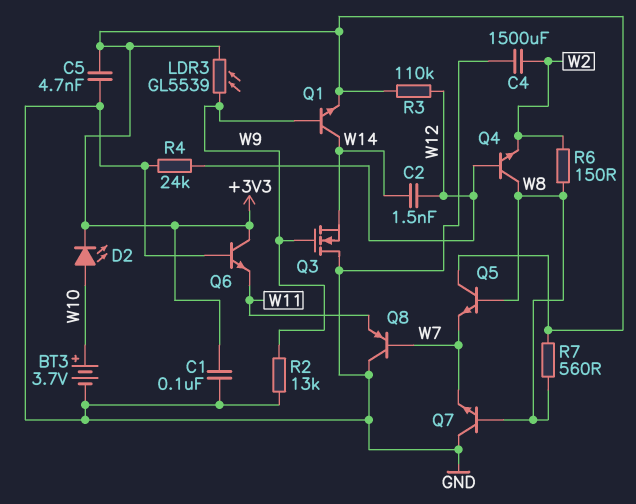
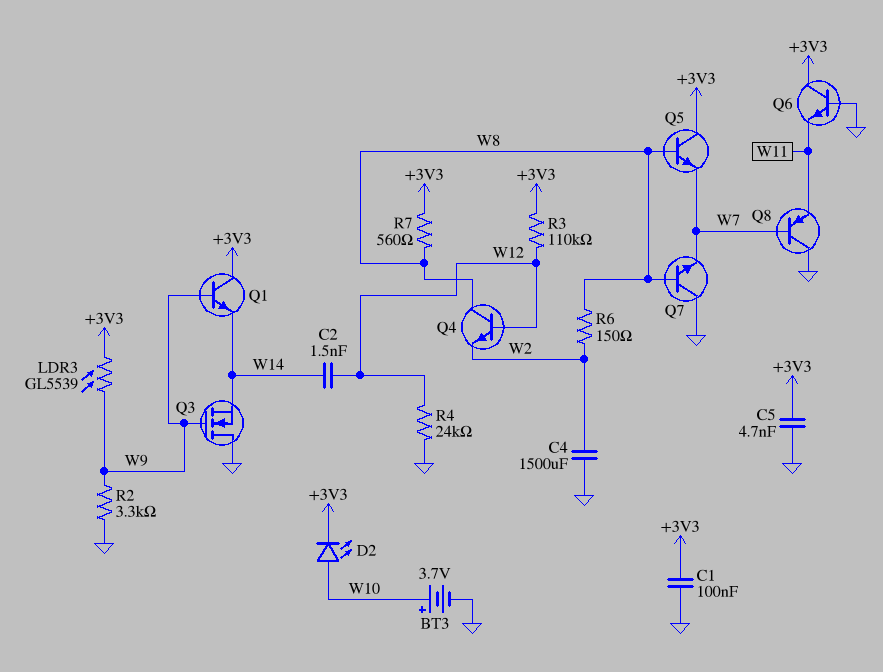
Q1: NPN (B W9, C W14, E +3V3) -> NPN (B W9, C +3V3, E W14)
R2: 13k (GND, W9) -> 3.3k (GND, W9)

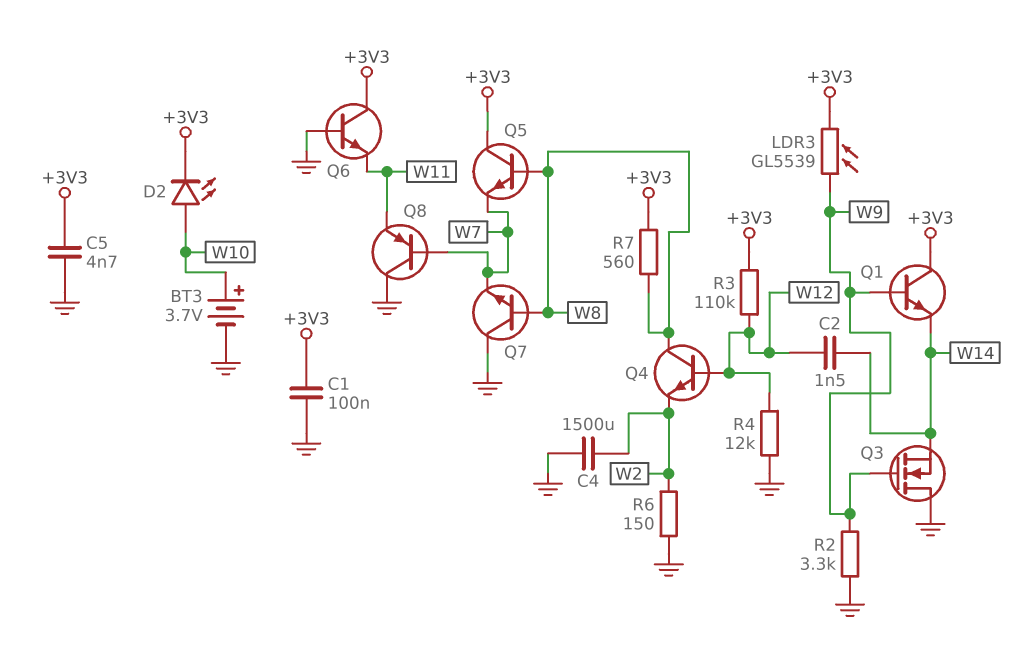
R4: 24k (GND, W12) -> 12k (GND, W12)
R6: 150 (W2, W8) -> 150 (GND, W2)

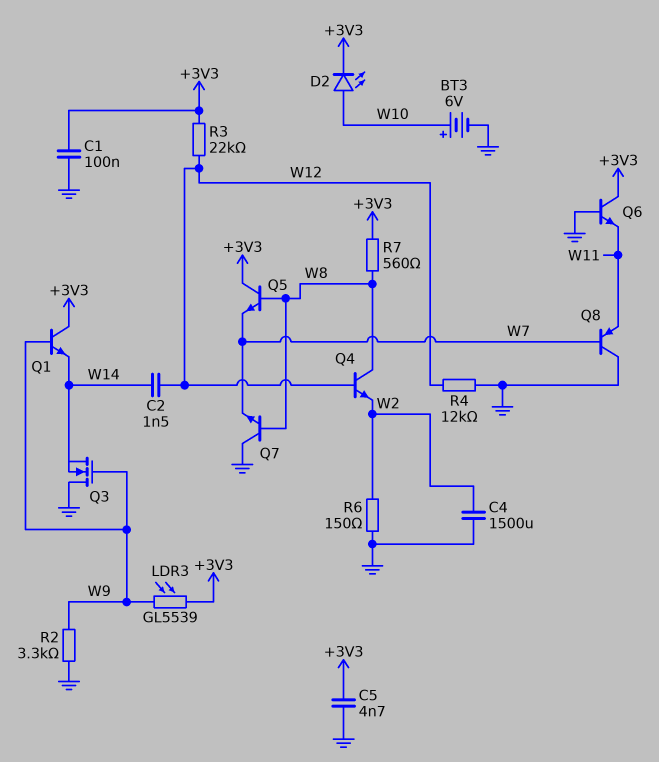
BT3: 3.7V (plus W10, minus GND) -> 6V (plus W10, minus GND)
R3: 110k (+3V3, W12) -> 22k (+3V3, W12)

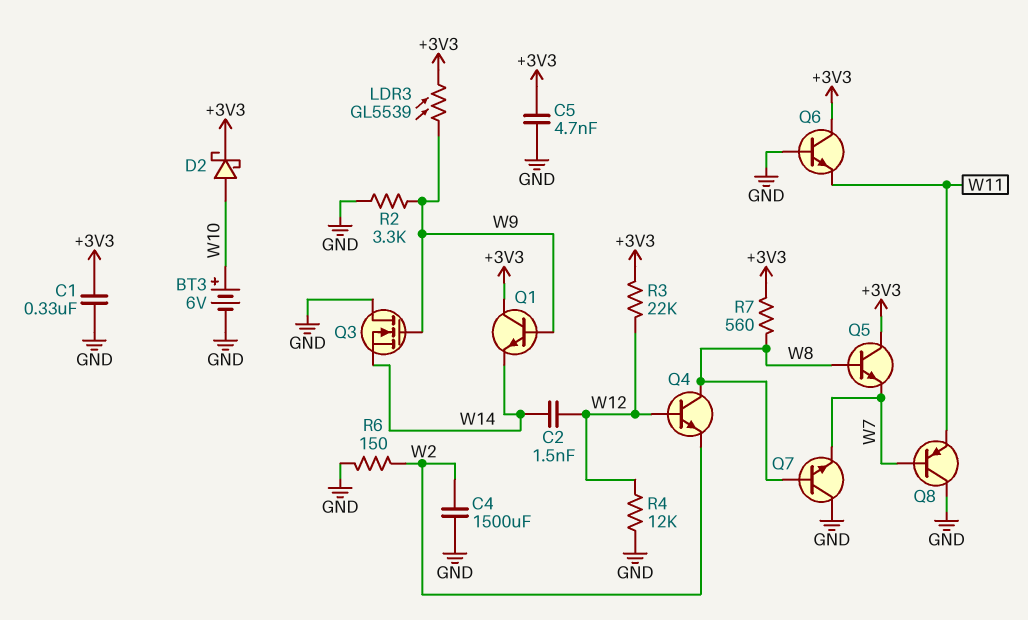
C1: 100nF (+3V3, GND) -> 330nF (+3V3, GND)
D2: LED (A W10, K +3V3) -> schottky (A W10, K +3V3)

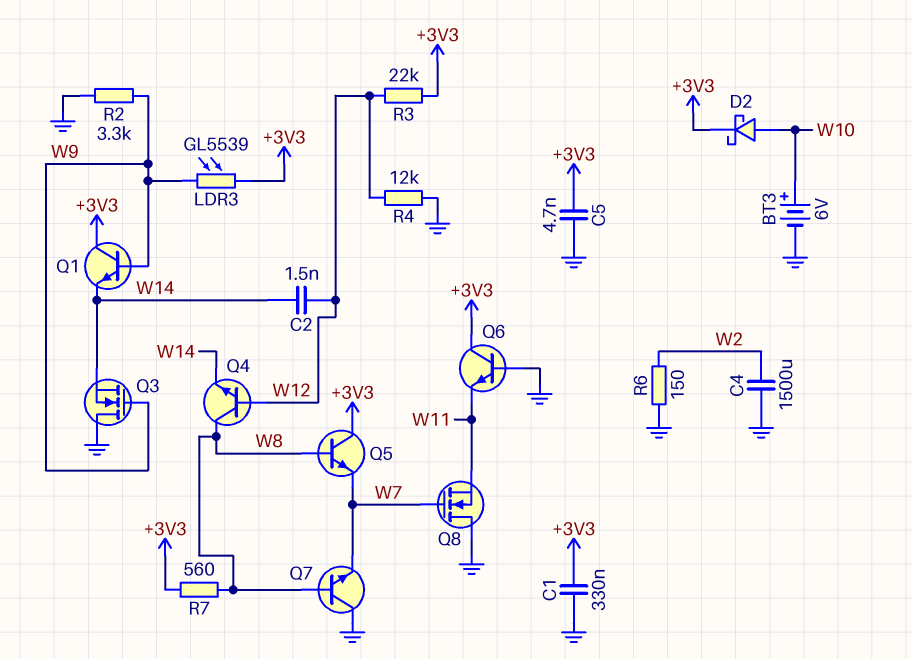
Q4: NPN (B W12, C W8, E W2) -> NPN (B W12, C W8, E W14)
Q8: PNP (B W7, C GND, E W11) -> NMOS (G W7, D GND, S W11)

